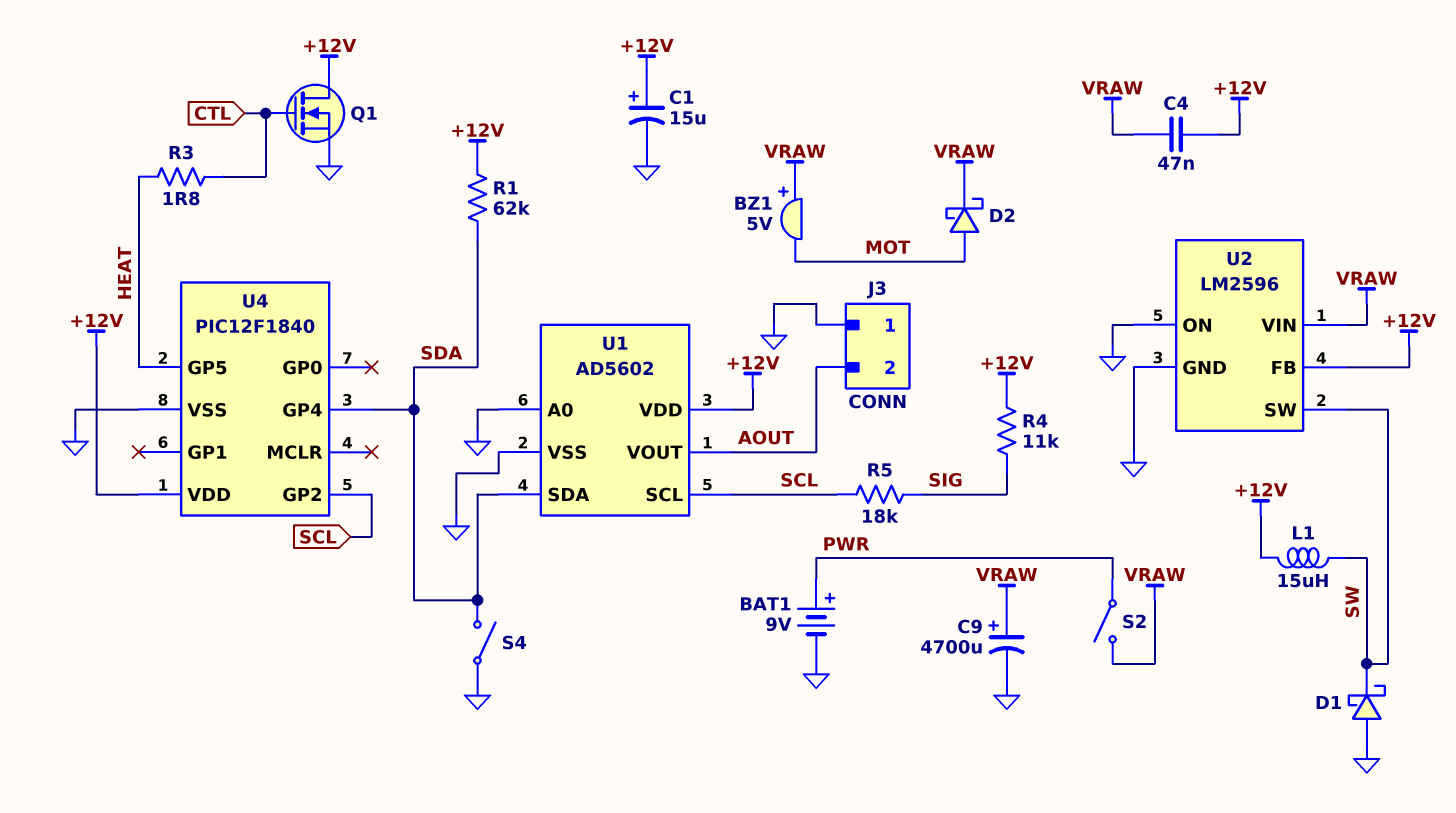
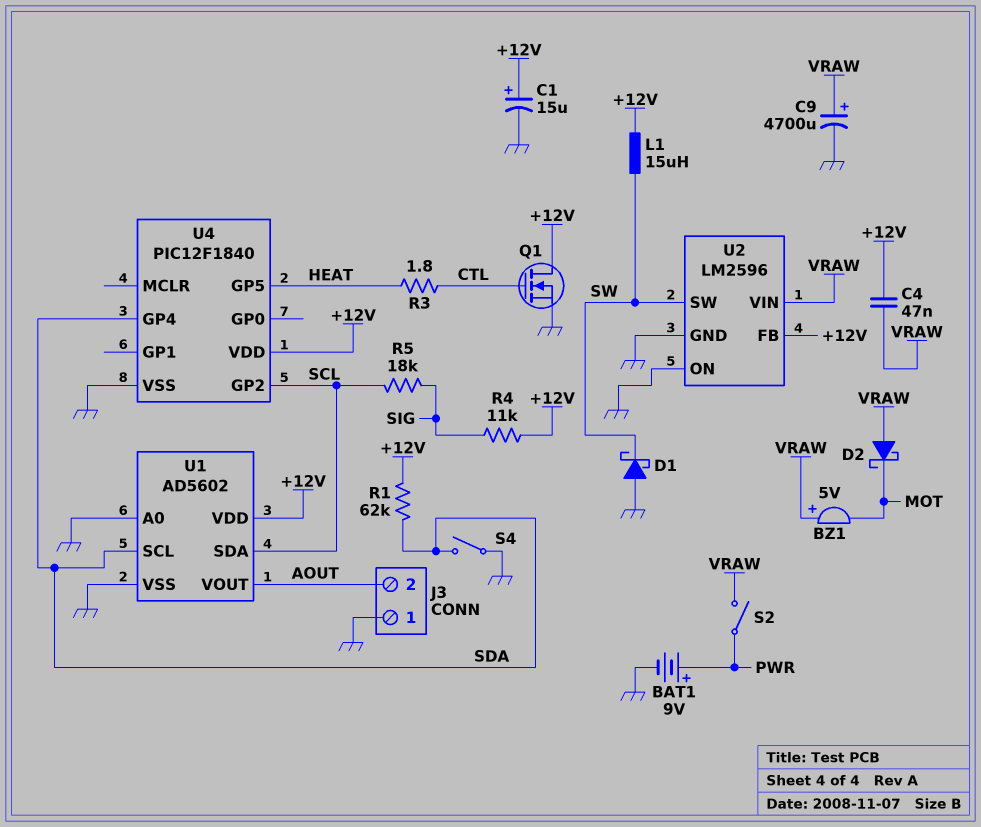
D2: schottky (A MOT, K VRAW) -> schottky (A VRAW, K MOT)
U1 pin SCL: SCL -> SDA
U1 pin SDA: SDA -> SCL

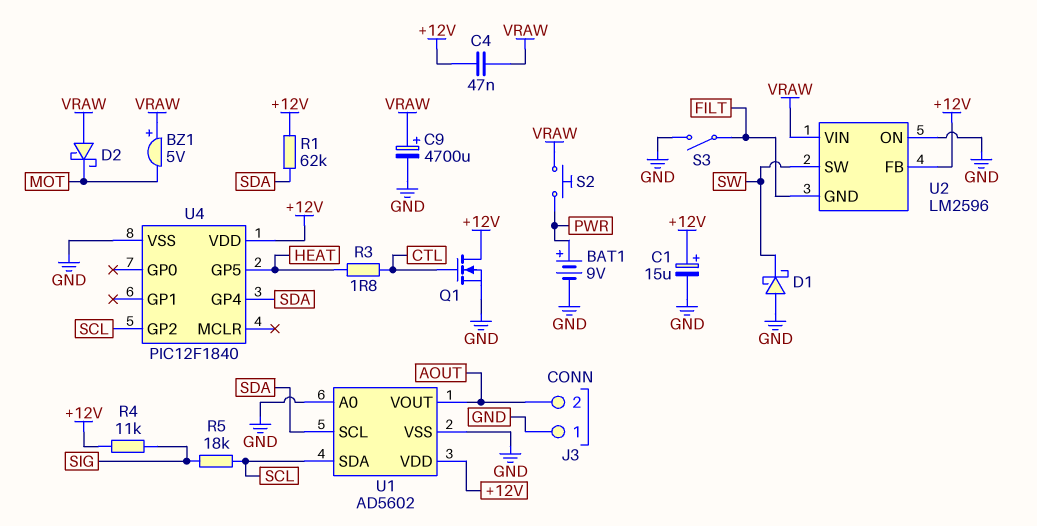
L1: 15uH (+12V, SW) -> none
S2: switch (PWR, VRAW) -> button (PWR, VRAW)
S3: none -> switch (FILT, GND)
S4: switch (GND, SDA) -> none
U2 pin GND: GND -> FILT

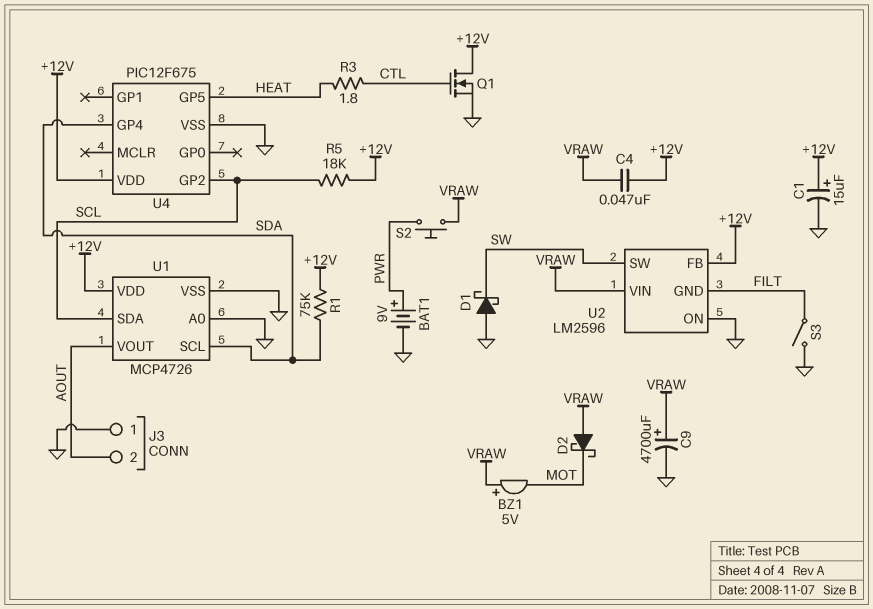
R1: 62k (+12V, SDA) -> 75k (+12V, SDA)
R4: 11k (+12V, SIG) -> none
R5: 18k (SCL, SIG) -> 18k (+12V, SCL)
U1: AD5602 -> MCP4726
U4: PIC12F1840 -> PIC12F675

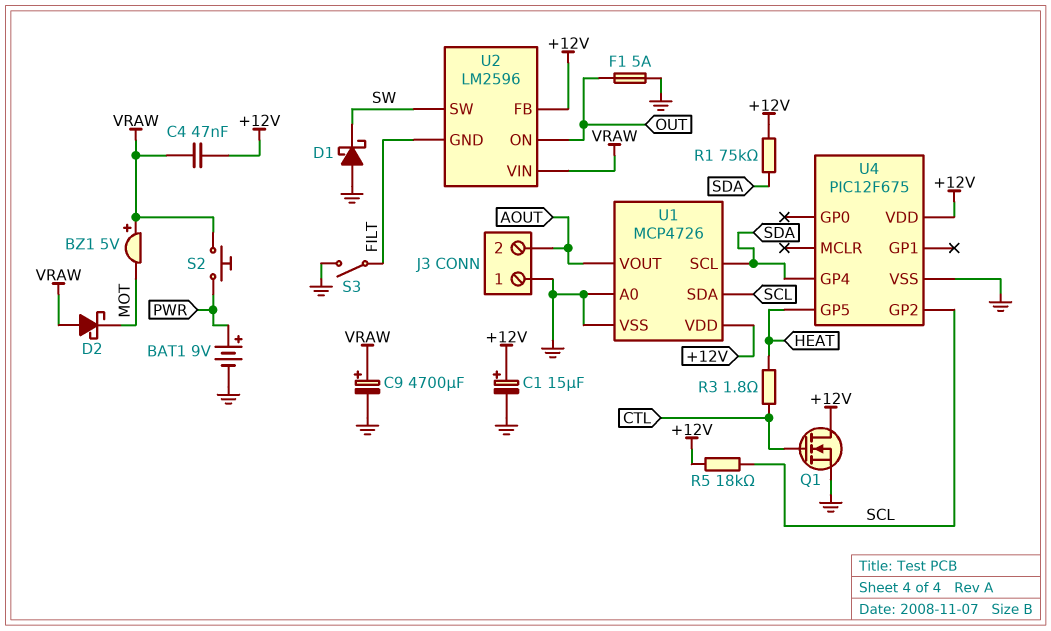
F1: none -> 5A (GND, OUT)
U2 pin ON: GND -> OUT

